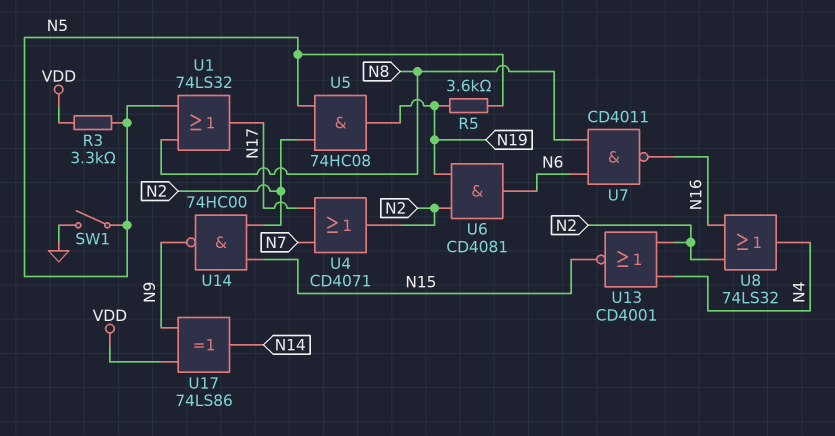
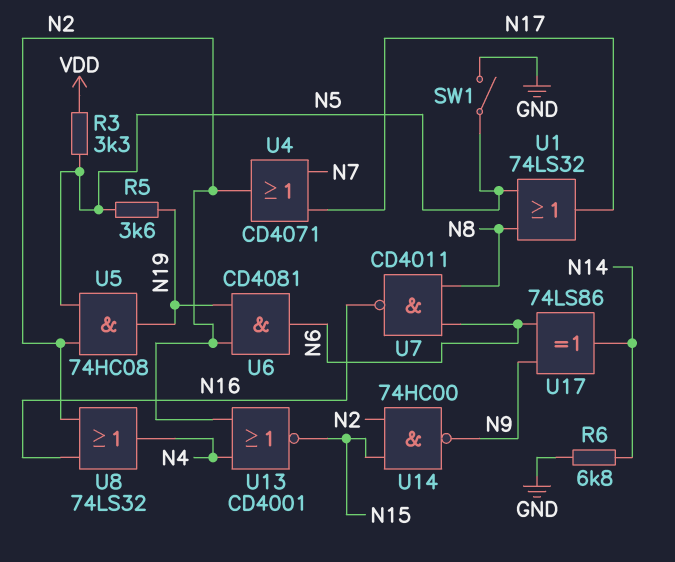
R6: none -> 6.8k (GND, N14)
U17: XOR 74LS86 (in N9, in VDD, out N14) -> XOR 74LS86 (in N6, in N9, out N14)

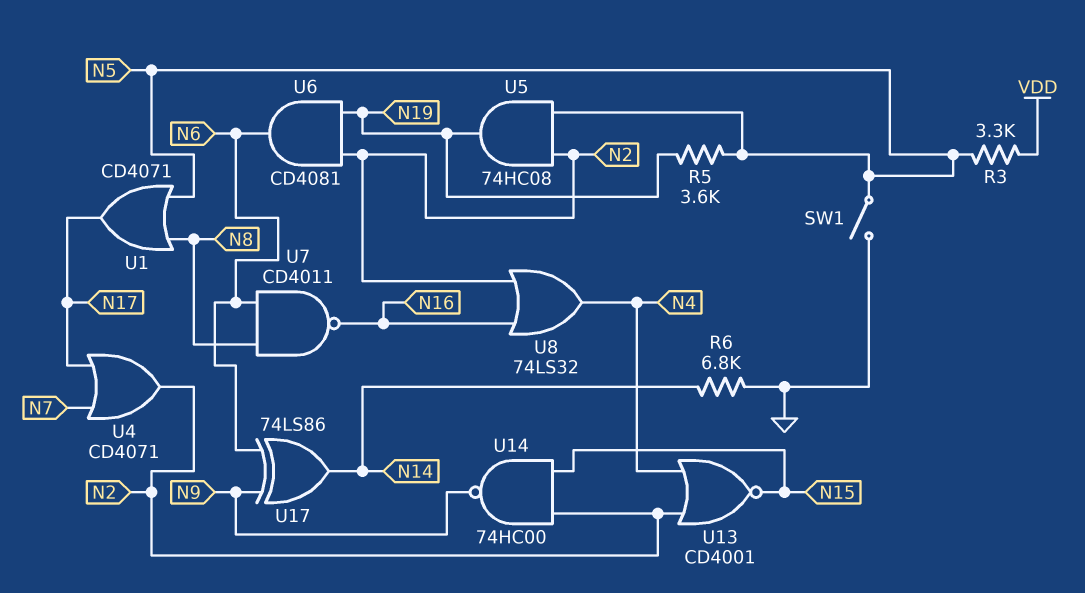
U1: OR 74LS32 (in N5, in N8, out N17) -> OR CD4071 (in N5, in N8, out N17)

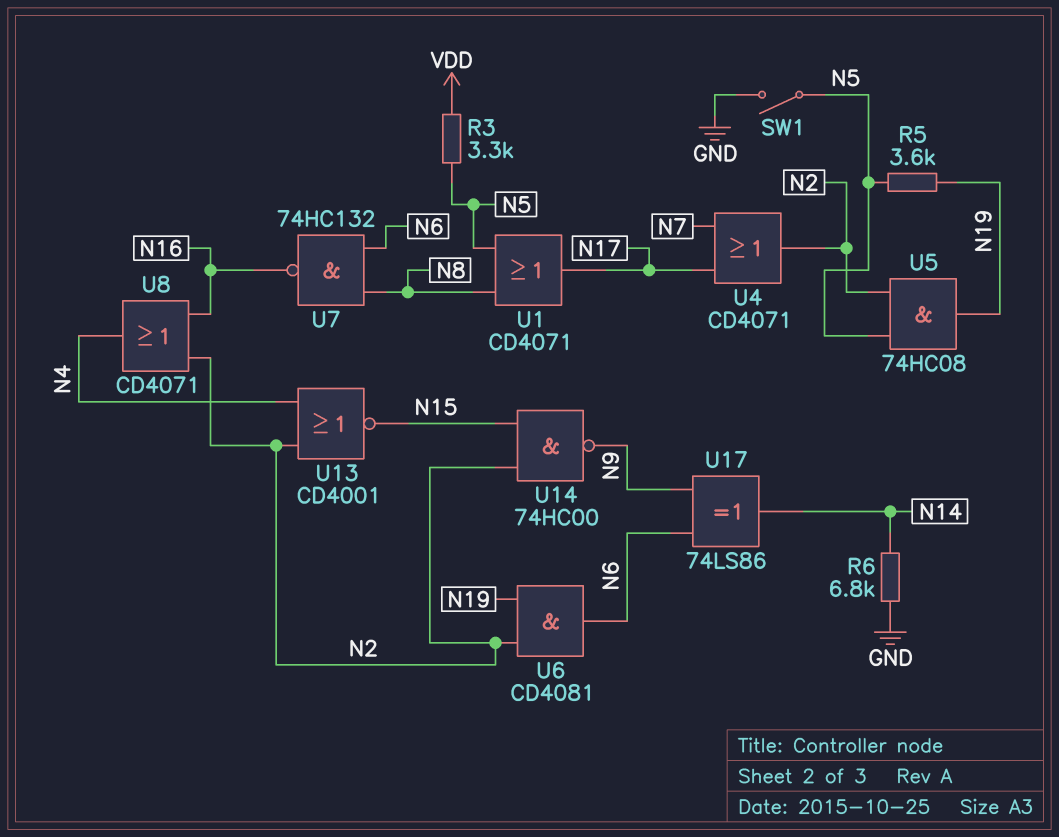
U7: NAND CD4011 (in N6, in N8, out N16) -> NAND 74HC132 (in N6, in N8, out N16)
U8: OR 74LS32 (in N2, in N16, out N4) -> OR CD4071 (in N2, in N16, out N4)

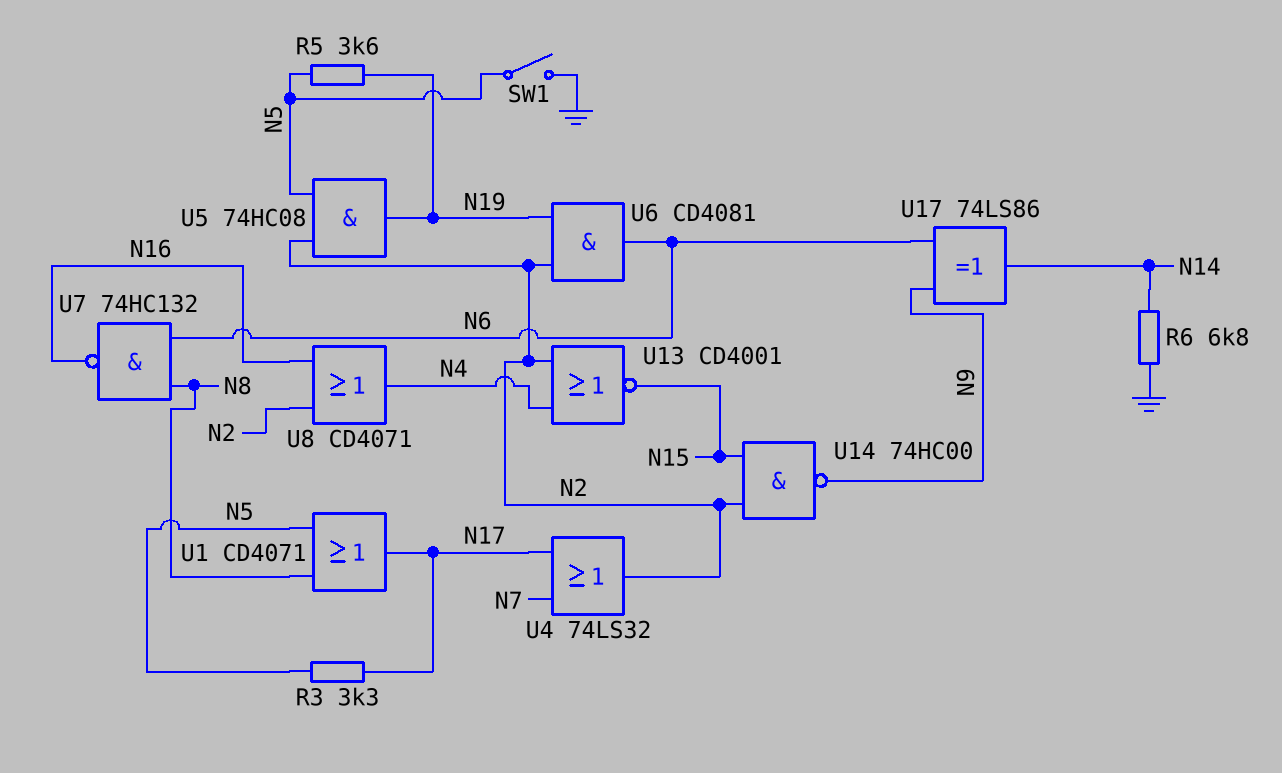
R3: 3.3k (N5, VDD) -> 3.3k (N5, N17)
U4: OR CD4071 (in N7, in N17, out N2) -> OR 74LS32 (in N7, in N17, out N2)

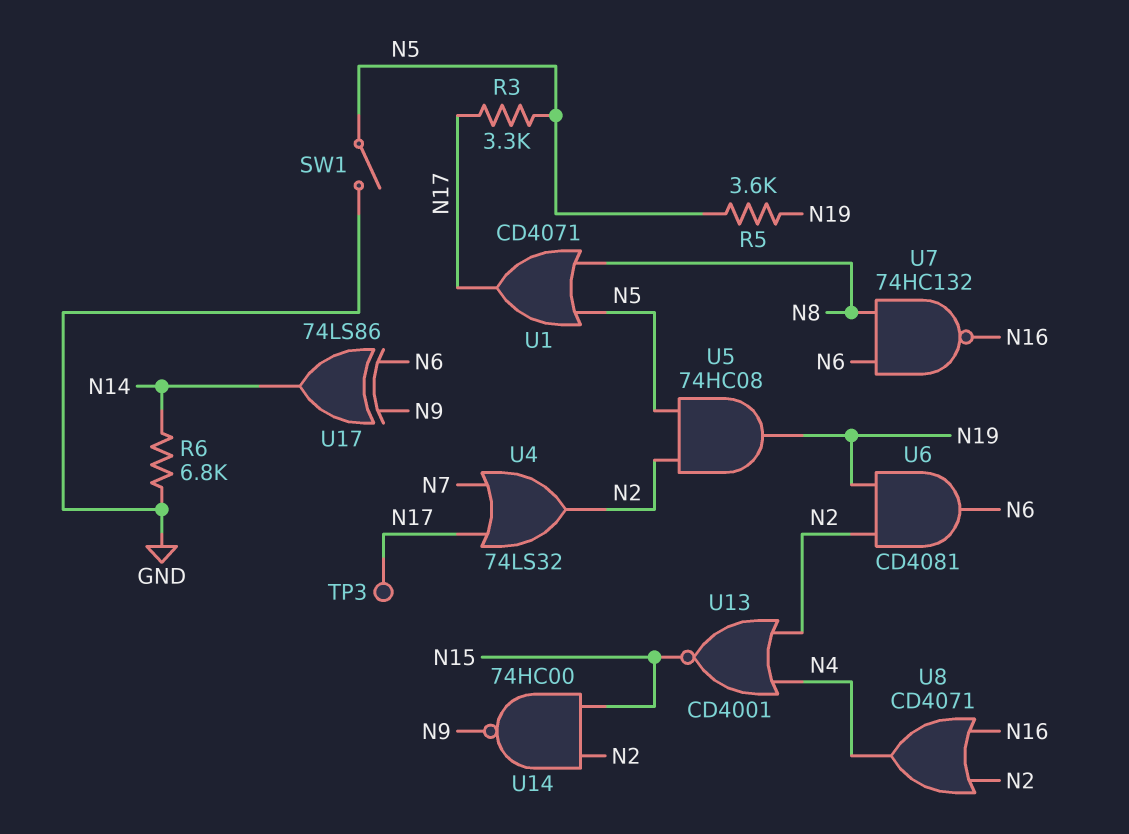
TP3: none -> test point (N17)

